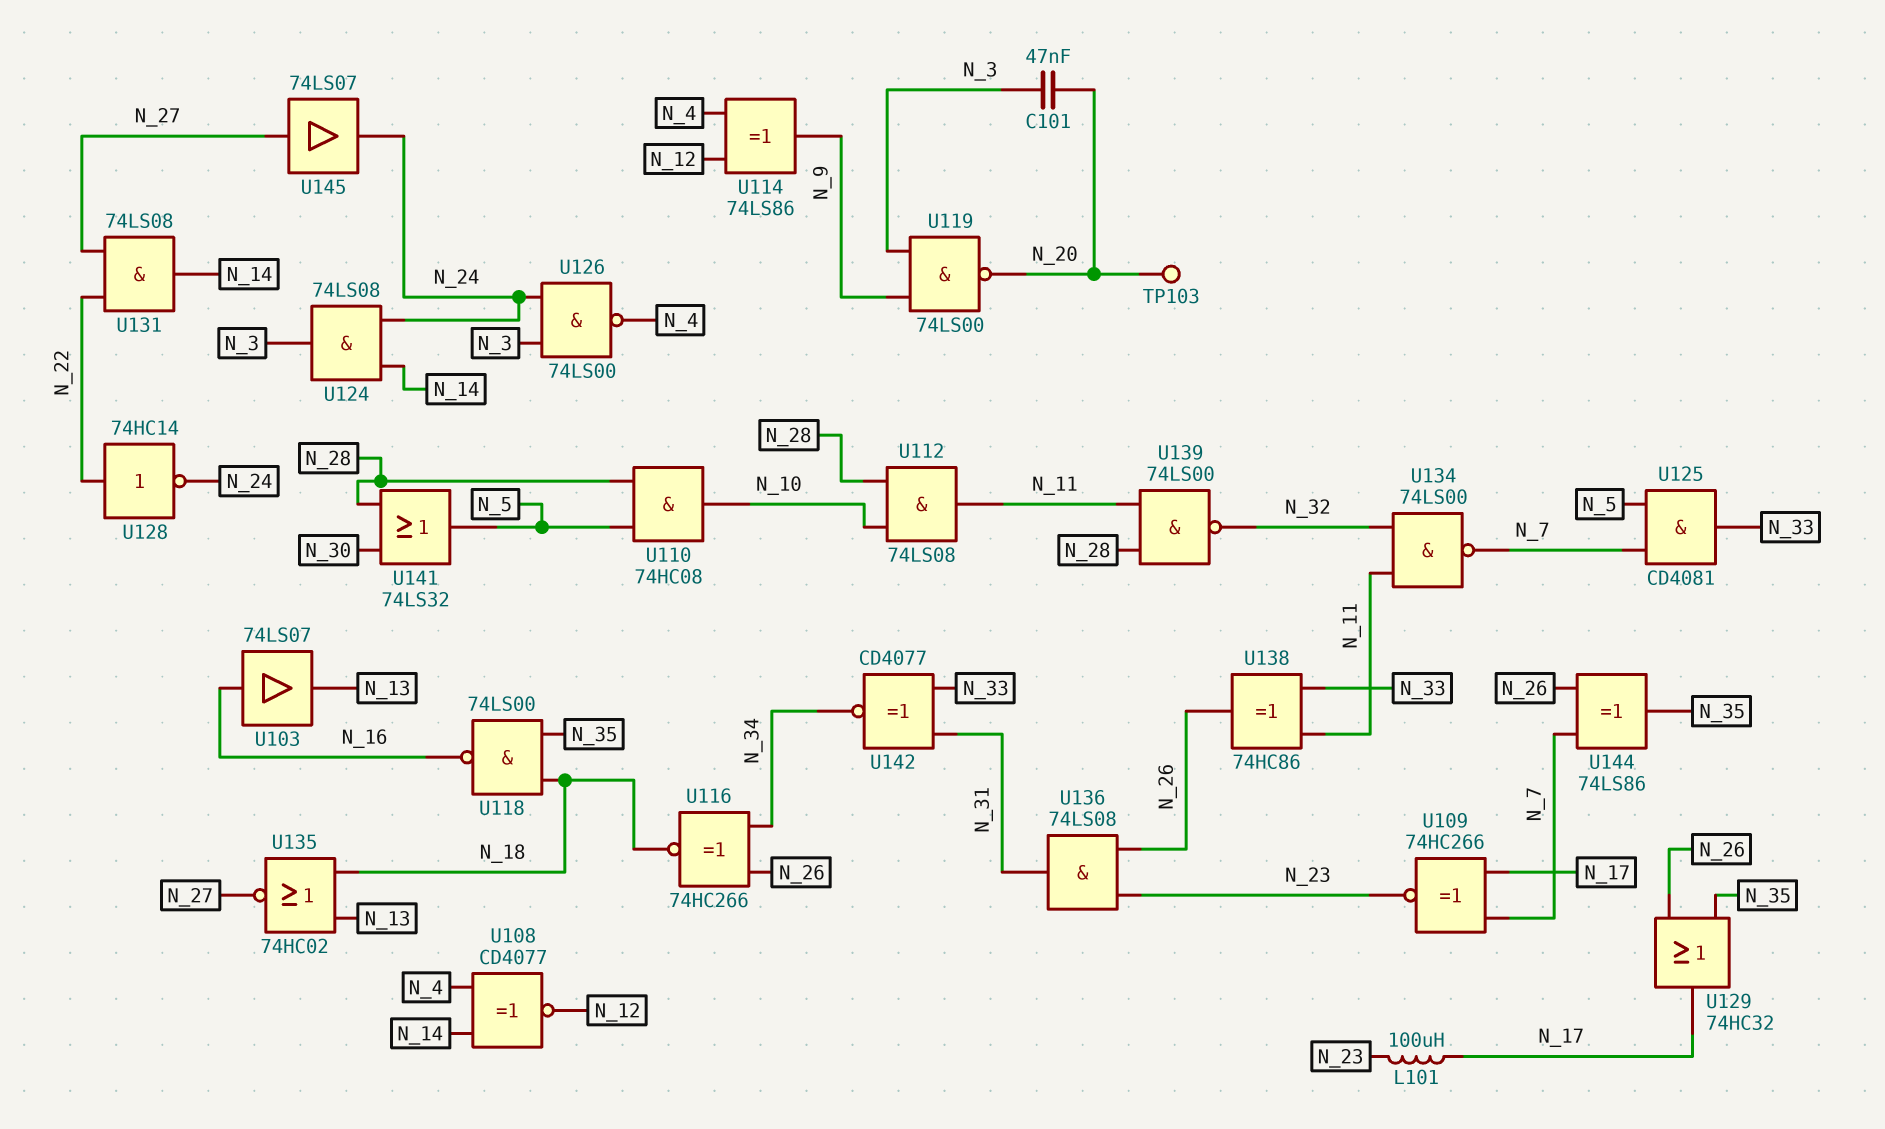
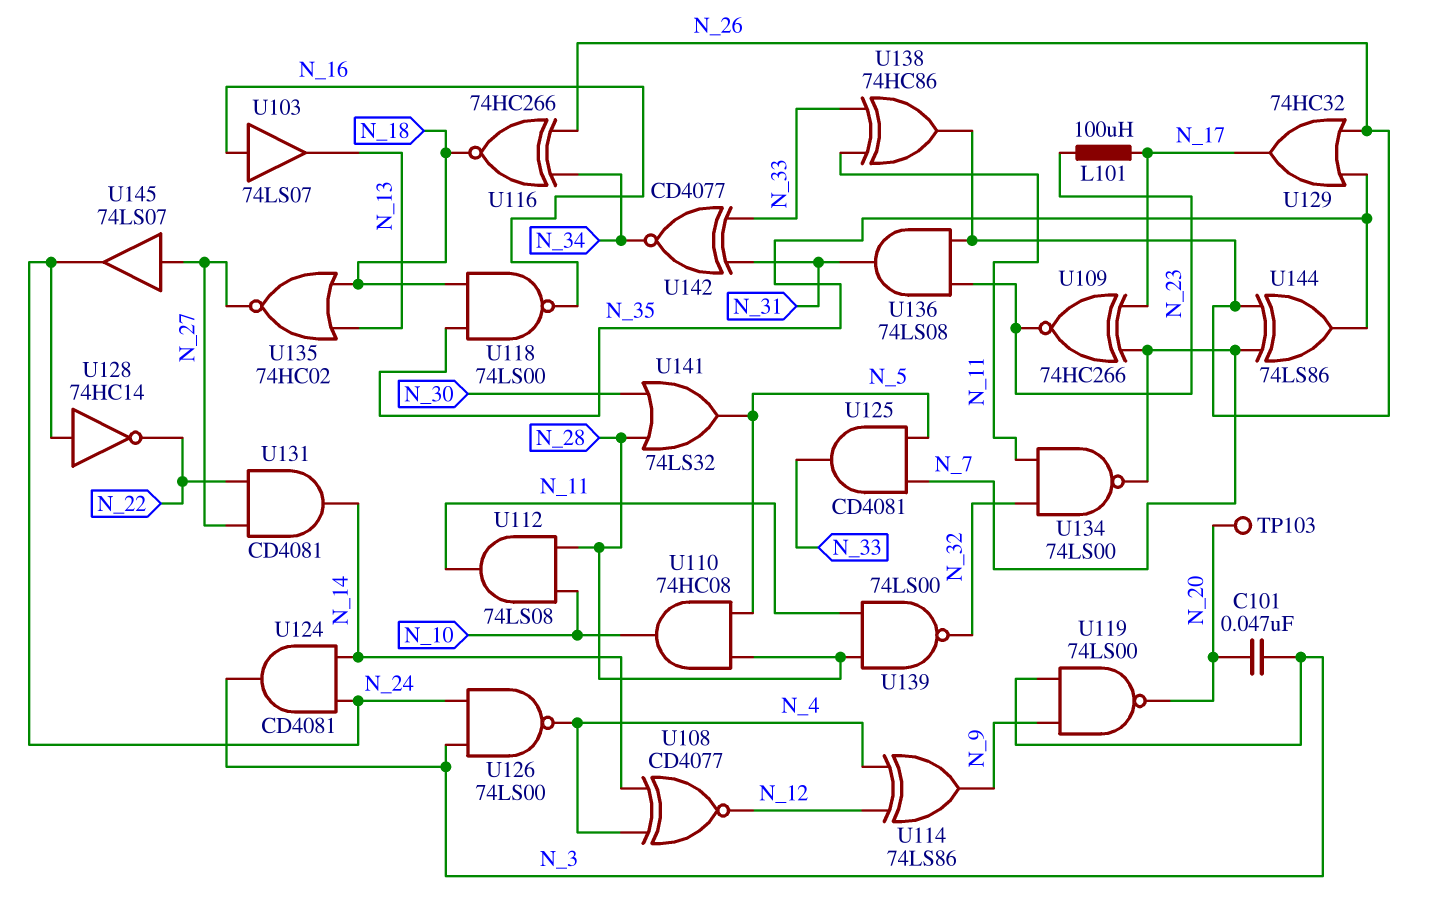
U124: AND 74LS08 (in N_14, in N_24, out N_3) -> AND CD4081 (in N_14, in N_24, out N_3)
U128: NOT 74HC14 (in N_22, out N_24) -> NOT 74HC14 (in N_24, out N_22)
U131: AND 74LS08 (in N_22, in N_27, out N_14) -> AND CD4081 (in N_22, in N_27, out N_14)

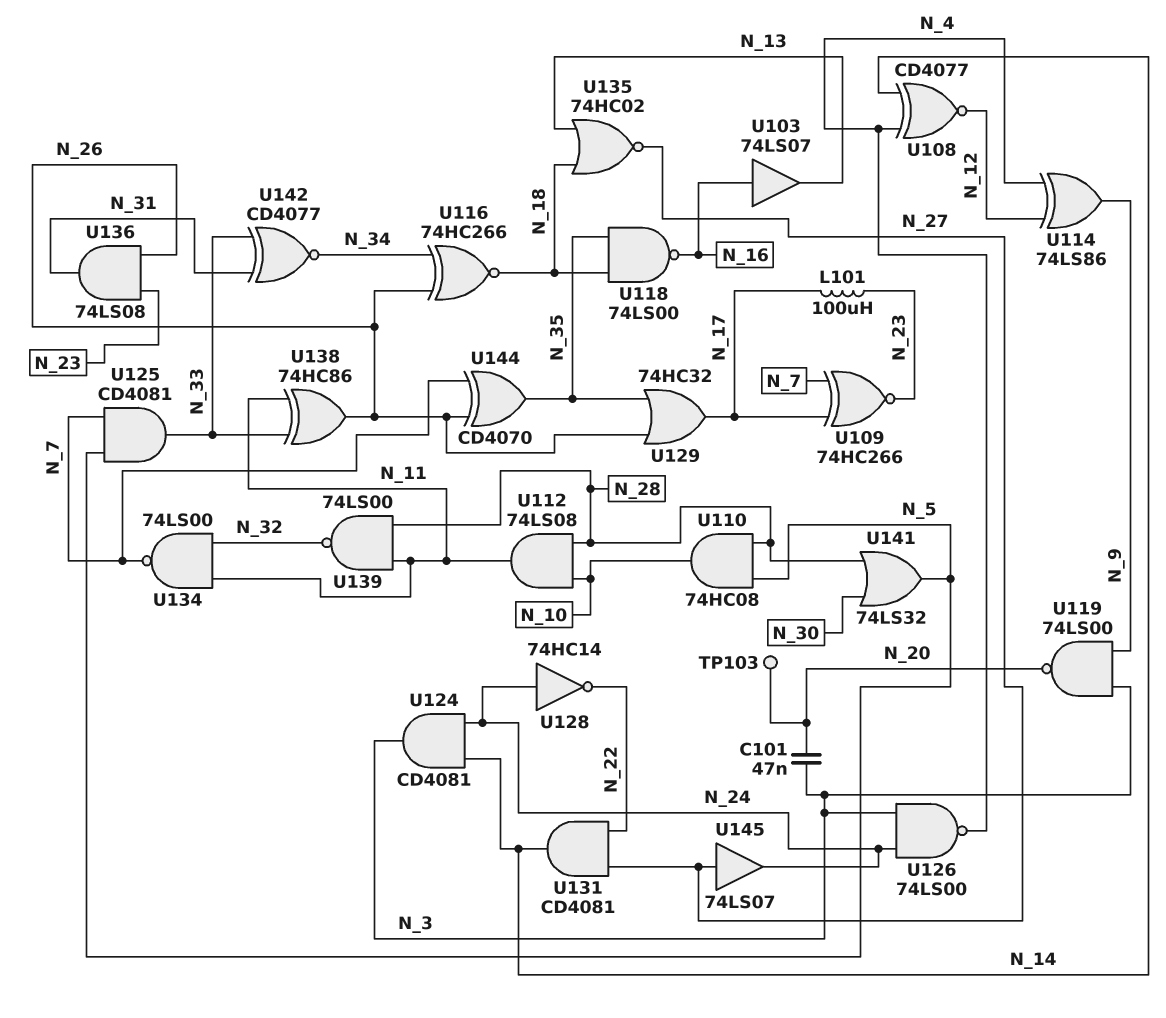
U144: XOR 74LS86 (in N_7, in N_26, out N_35) -> XOR CD4070 (in N_7, in N_26, out N_35)

